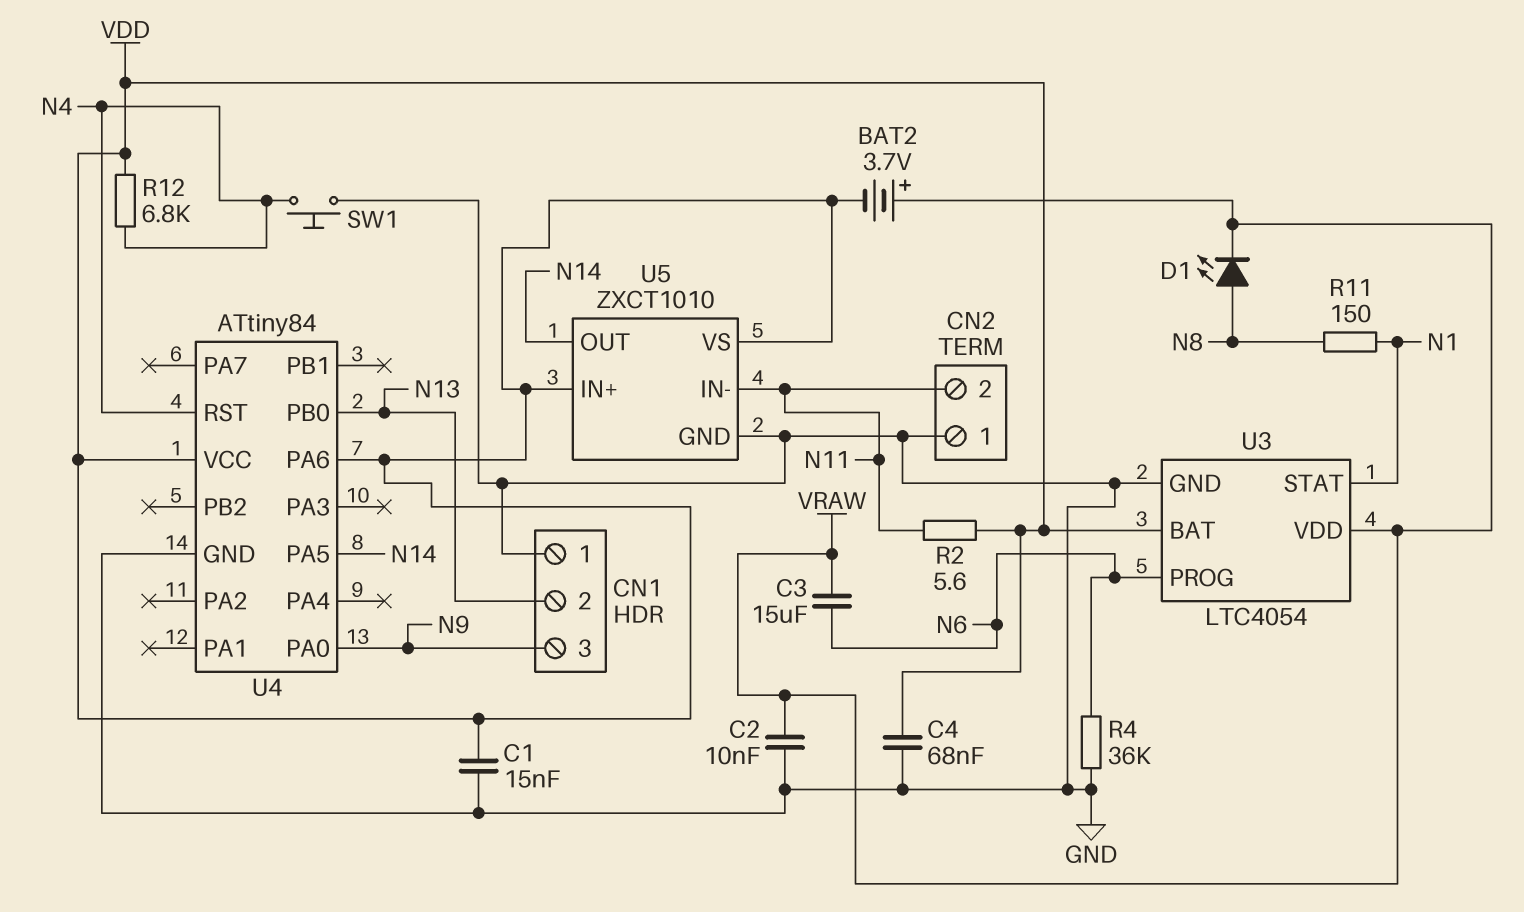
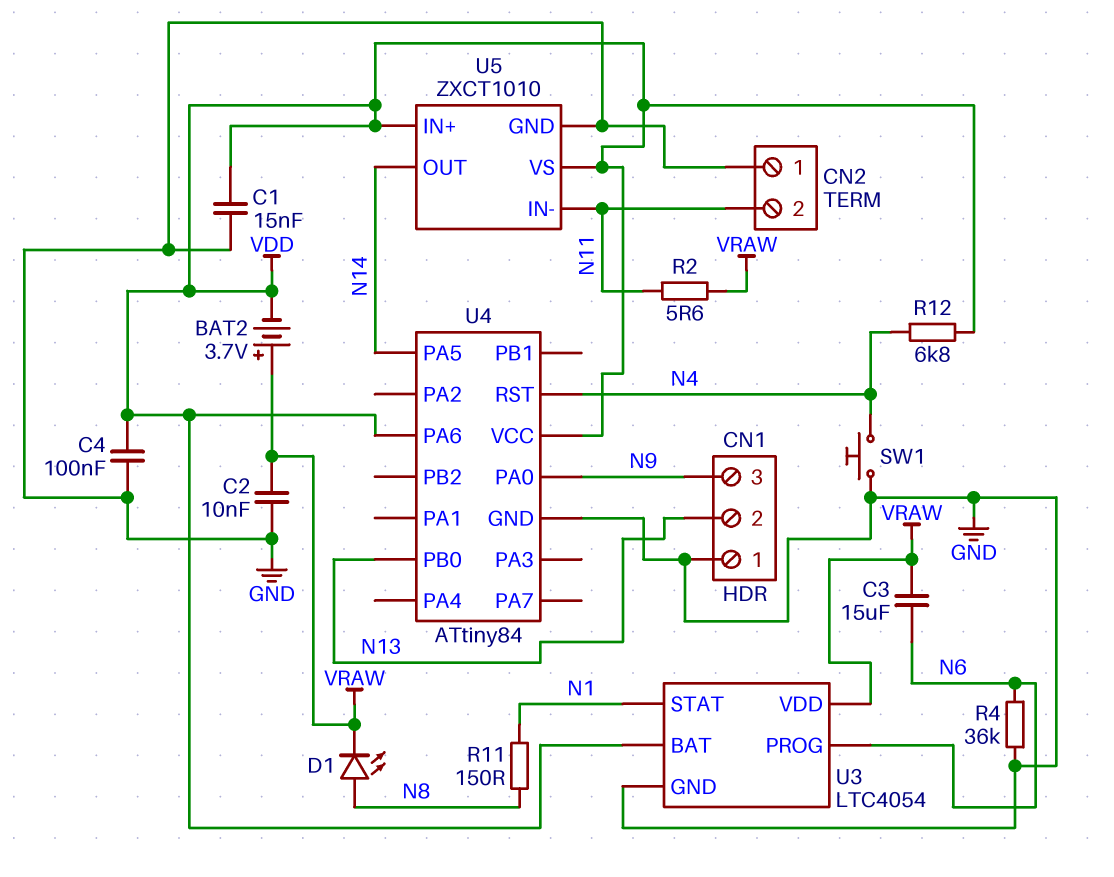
C4: 68nF (GND, VDD) -> 100nF (GND, VDD)
R2: 5.6 (N11, VDD) -> 5.6 (N11, VRAW)

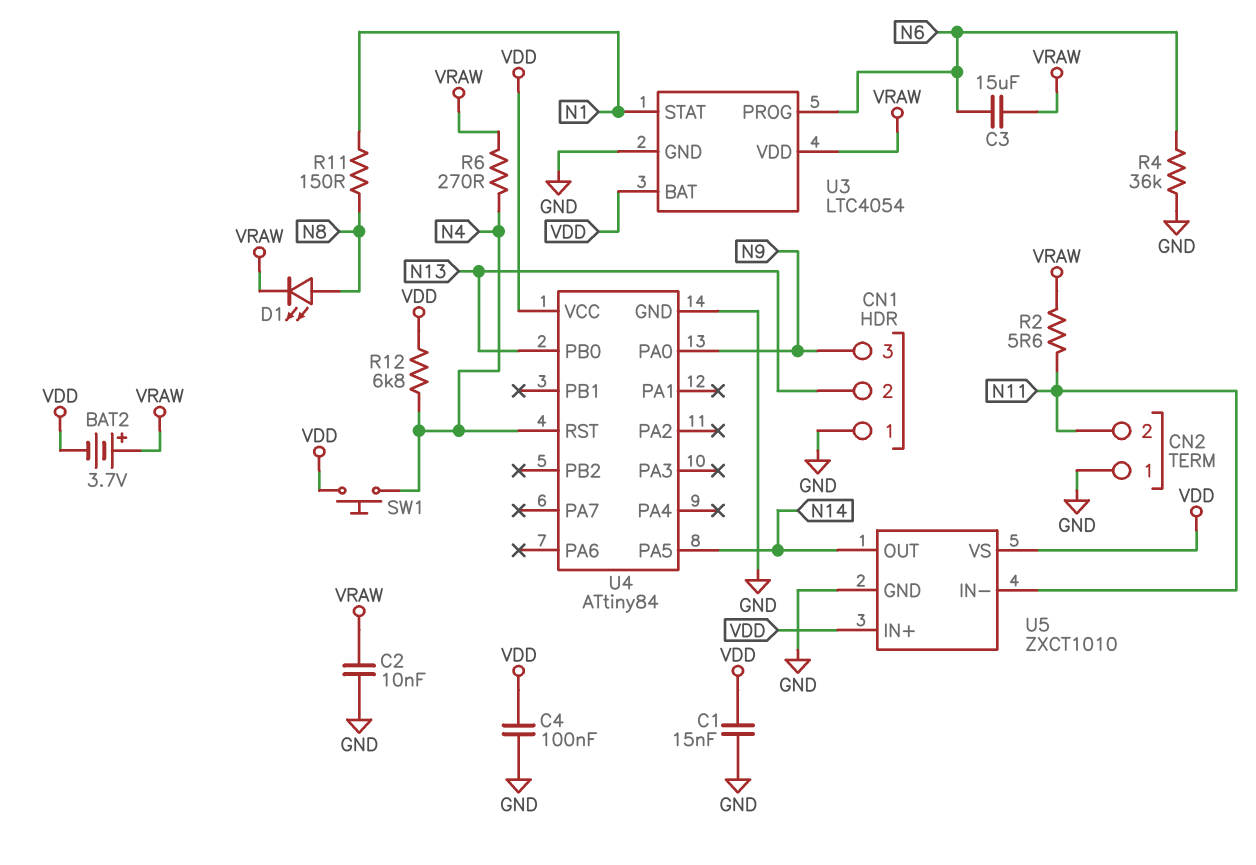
R6: none -> 270 (N4, VRAW)
SW1: button (GND, N4) -> button (N4, VDD)
U4 pin PA6: VDD -> none

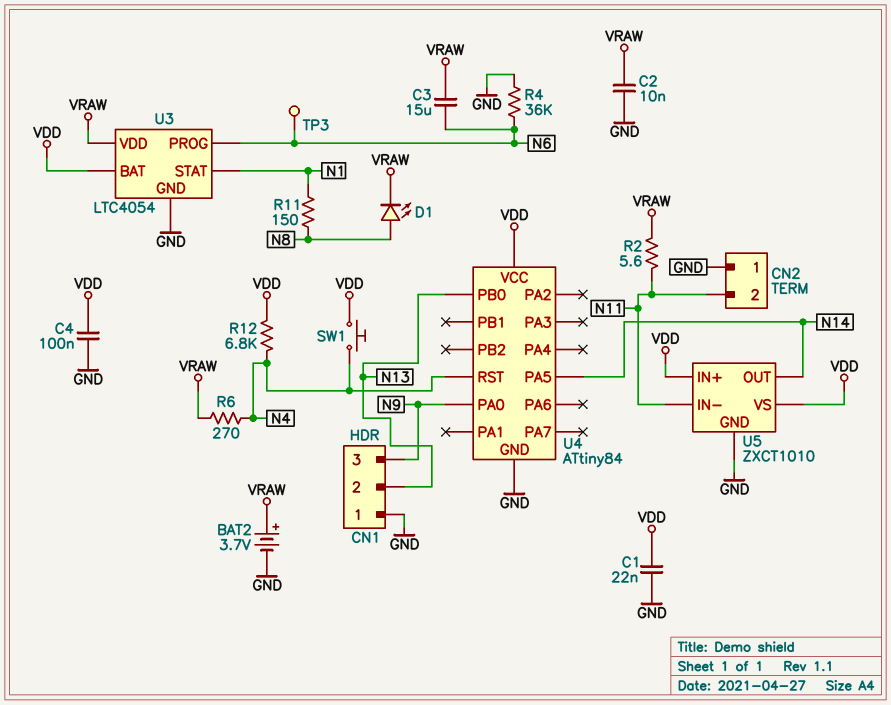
BAT2: 3.7V (plus VRAW, minus VDD) -> 3.7V (plus VRAW, minus GND)
C1: 15nF (GND, VDD) -> 22nF (GND, VDD)
TP3: none -> test point (N6)

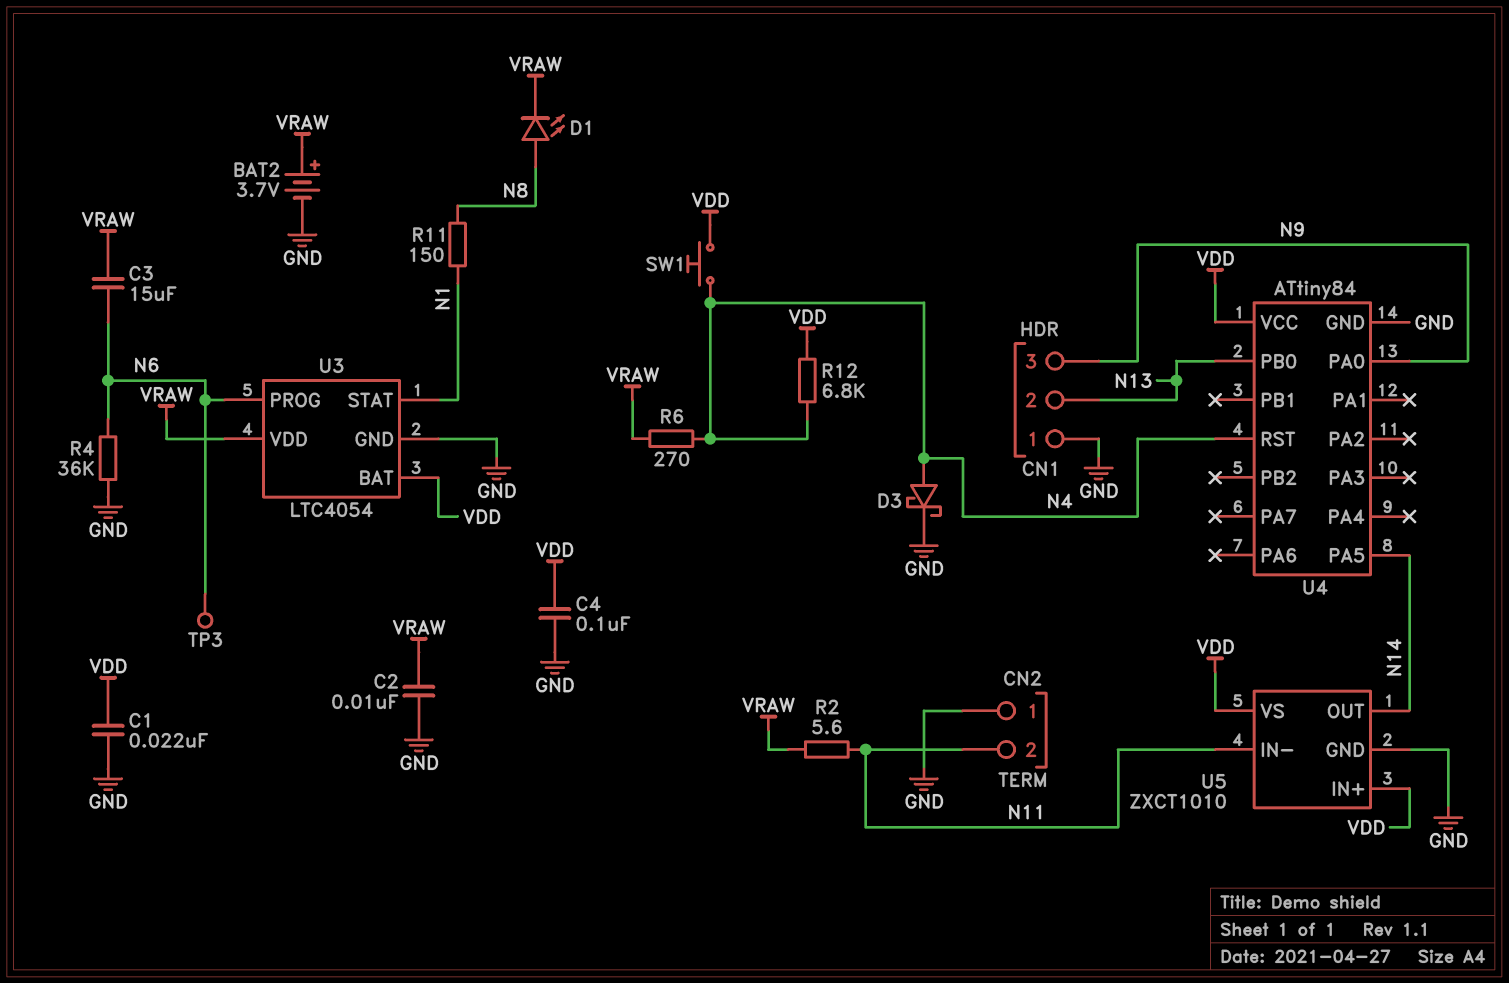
D3: none -> schottky (A N4, K GND)

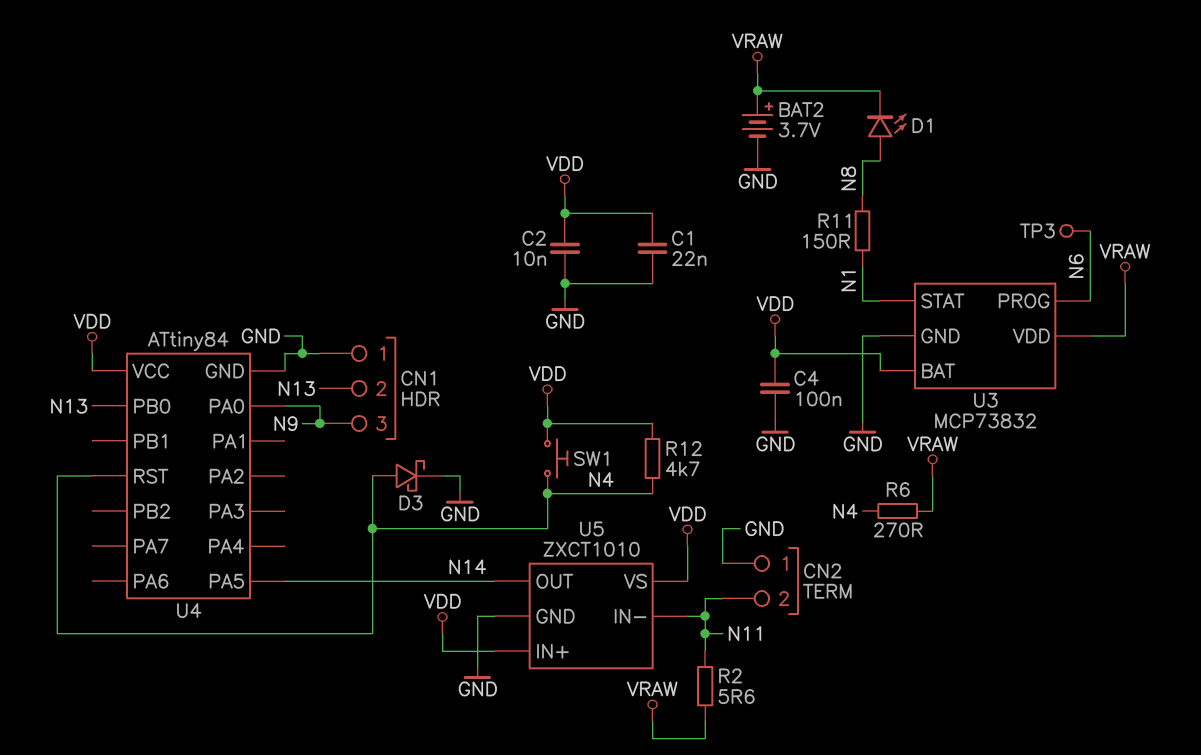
C2: 10nF (GND, VRAW) -> 10nF (GND, VDD)
C3: 15uF (N6, VRAW) -> none
R4: 36k (GND, N6) -> none
R12: 6.8k (N4, VDD) -> 4.7k (N4, VDD)
U3: LTC4054 -> MCP73832

